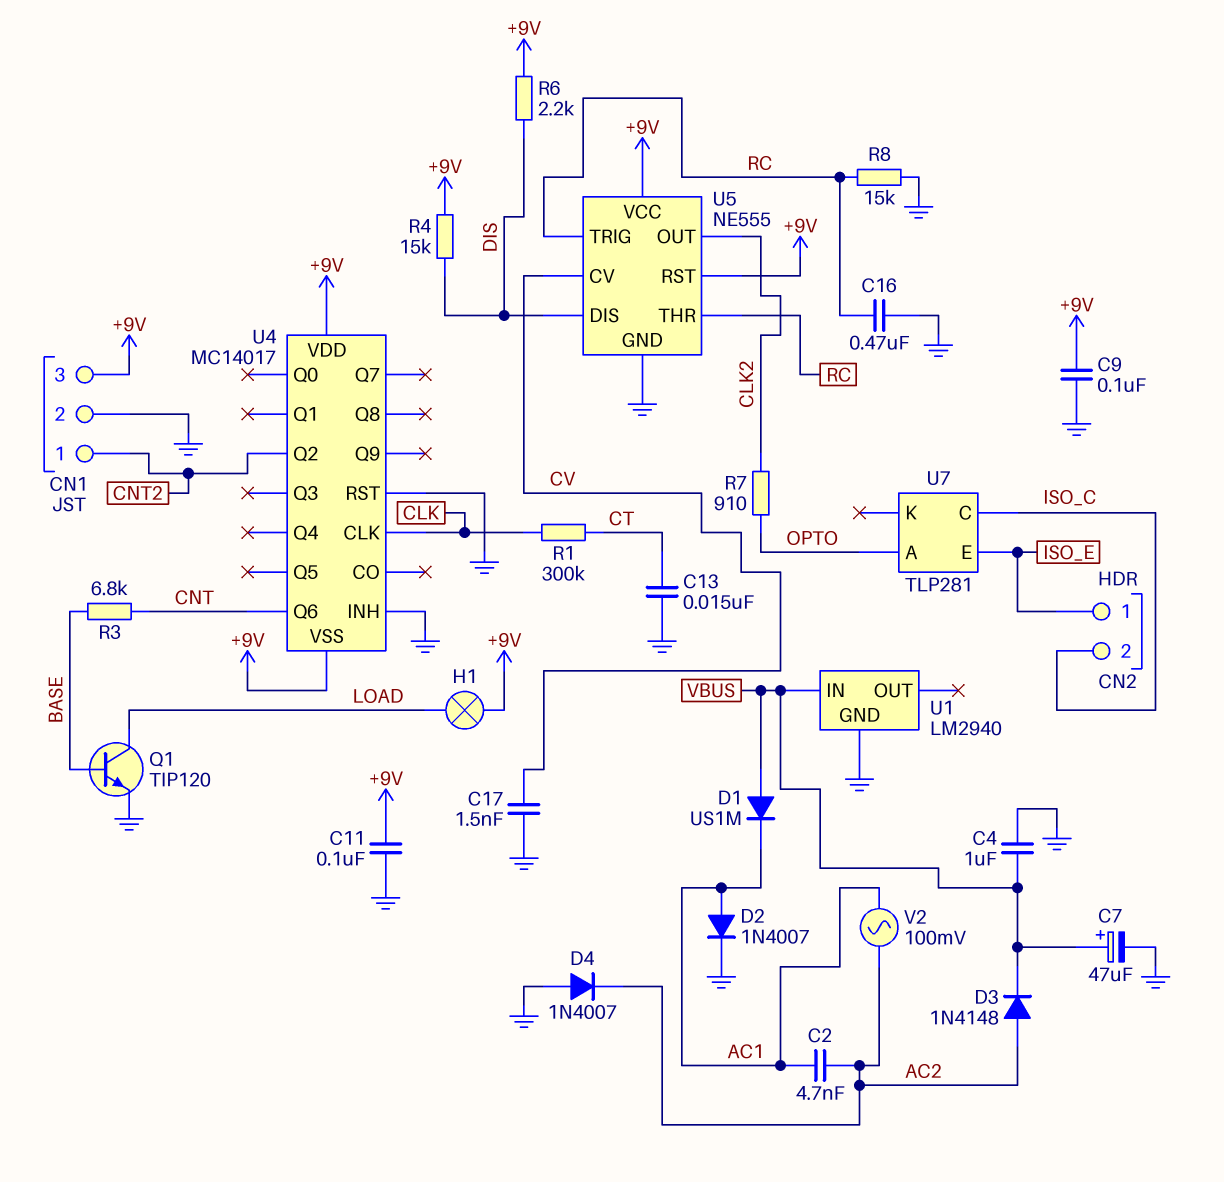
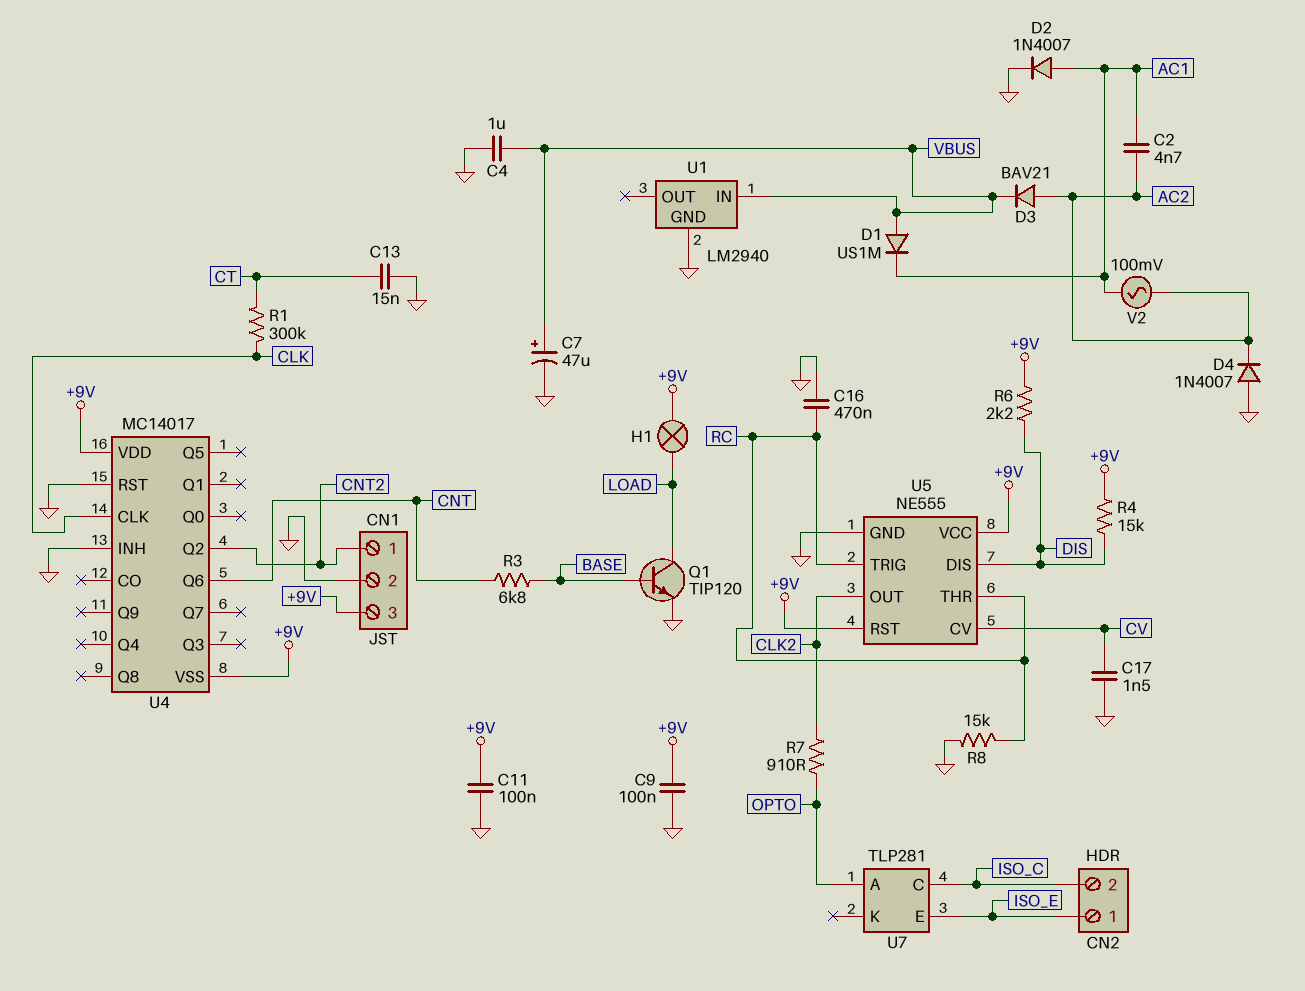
D3: diode 1N4148 (A AC2, K VBUS) -> diode BAV21 (A AC2, K VBUS)

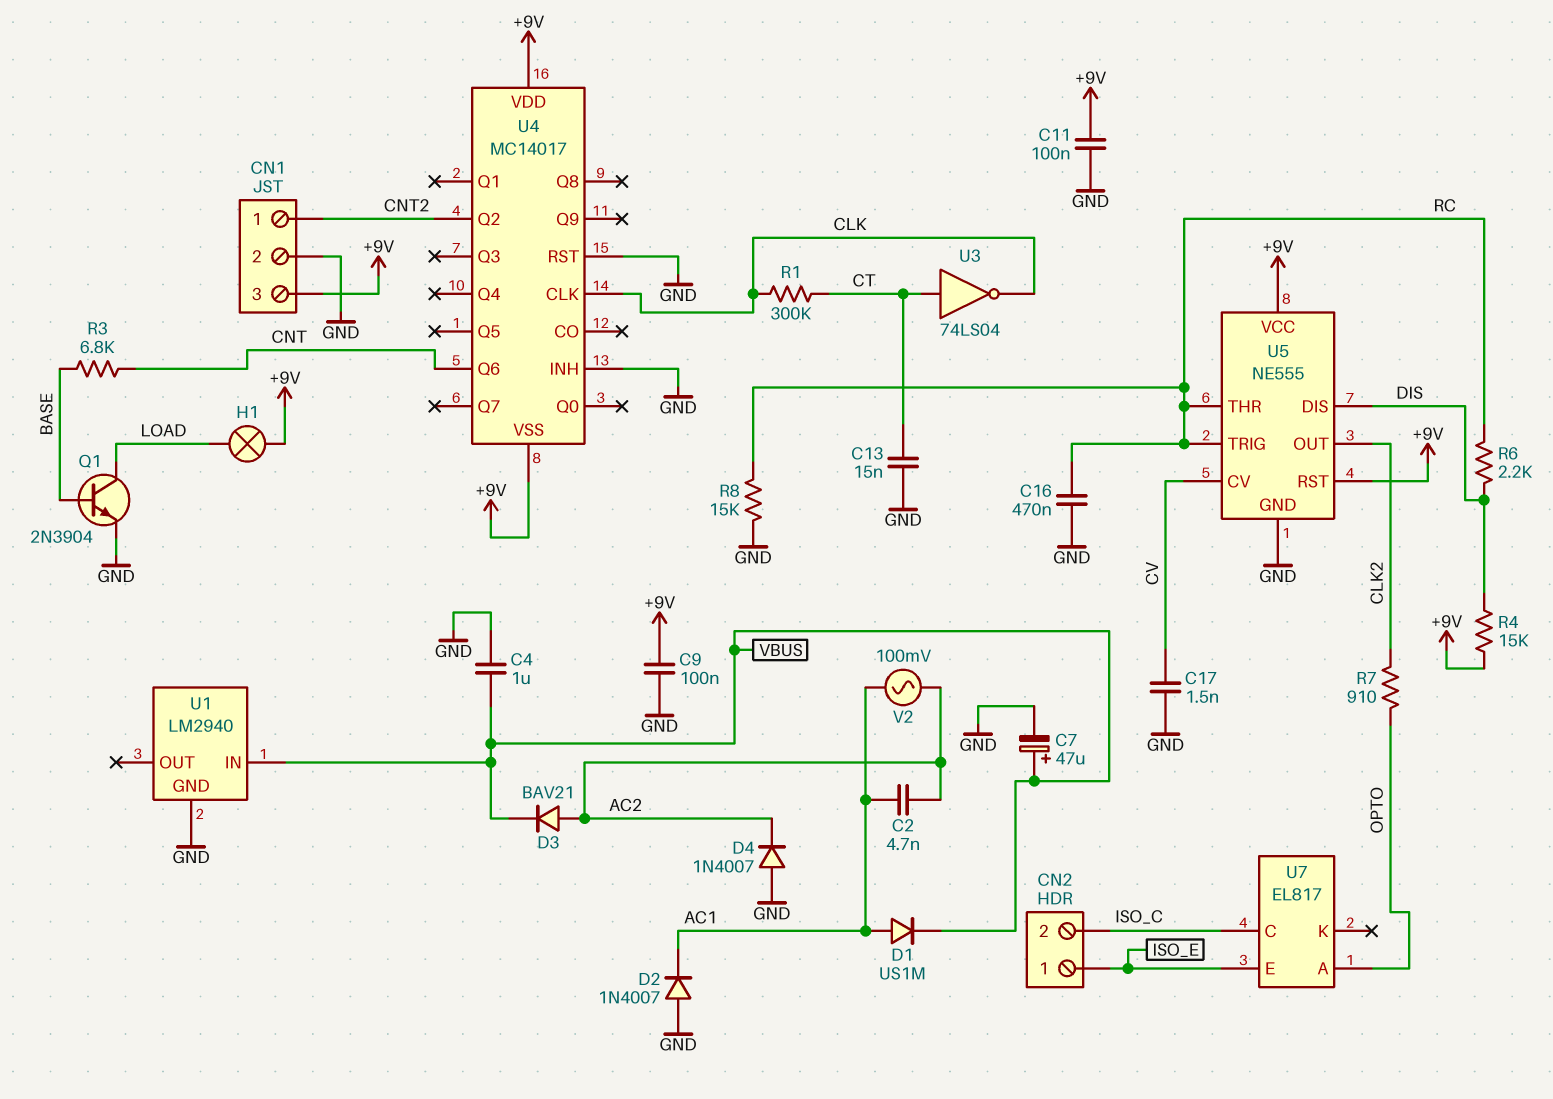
D1: diode US1M (A VBUS, K AC1) -> diode US1M (A AC1, K VBUS)
D2: diode 1N4007 (A AC1, K GND) -> diode 1N4007 (A GND, K AC1)
Q1: NPN TIP120 (B BASE, C LOAD, E GND) -> NPN 2N3904 (B BASE, C LOAD, E GND)
R6: 2.2k (+9V, DIS) -> 2.2k (DIS, RC)
U3: none -> NOT 74LS04 (in CT, out CLK)
U7: TLP281 -> EL817

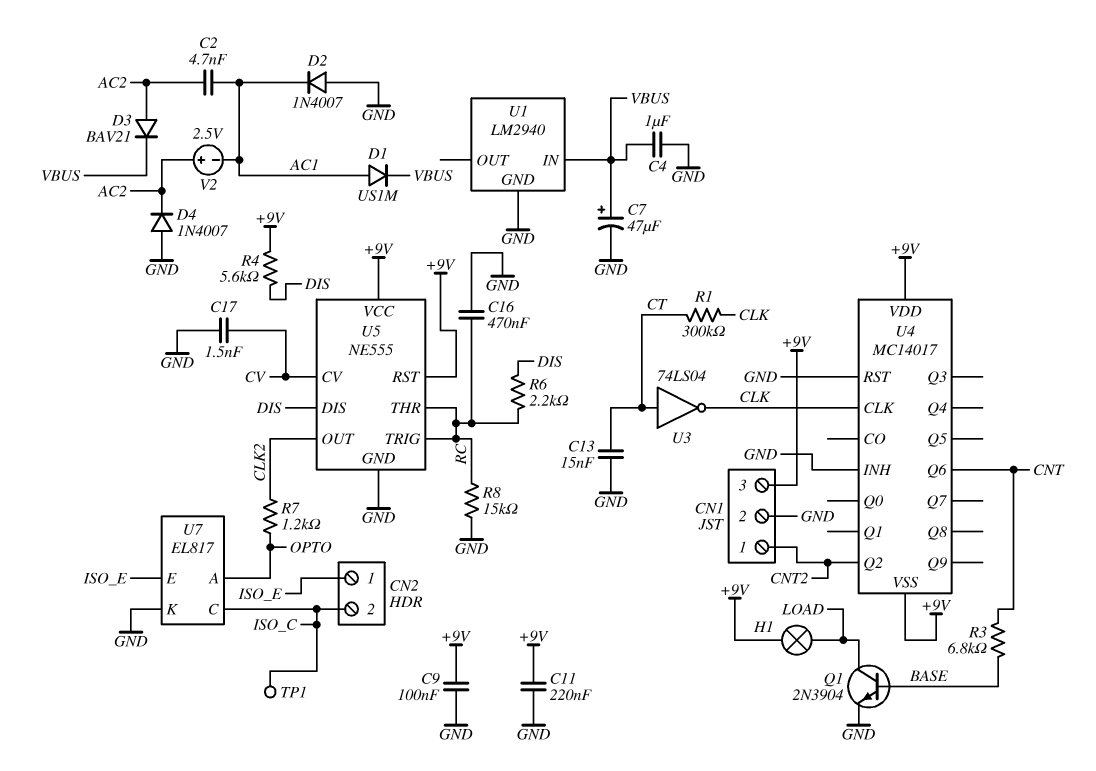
C11: 100nF (+9V, GND) -> 220nF (+9V, GND)
R4: 15k (+9V, DIS) -> 5.6k (+9V, DIS)
R7: 910 (CLK2, OPTO) -> 1.2k (CLK2, OPTO)
TP1: none -> test point (ISO_C)
U7 pin K: none -> GND
V2: AC 100mV (AC1, AC2) -> 2.5V (plus AC2, minus AC1)

